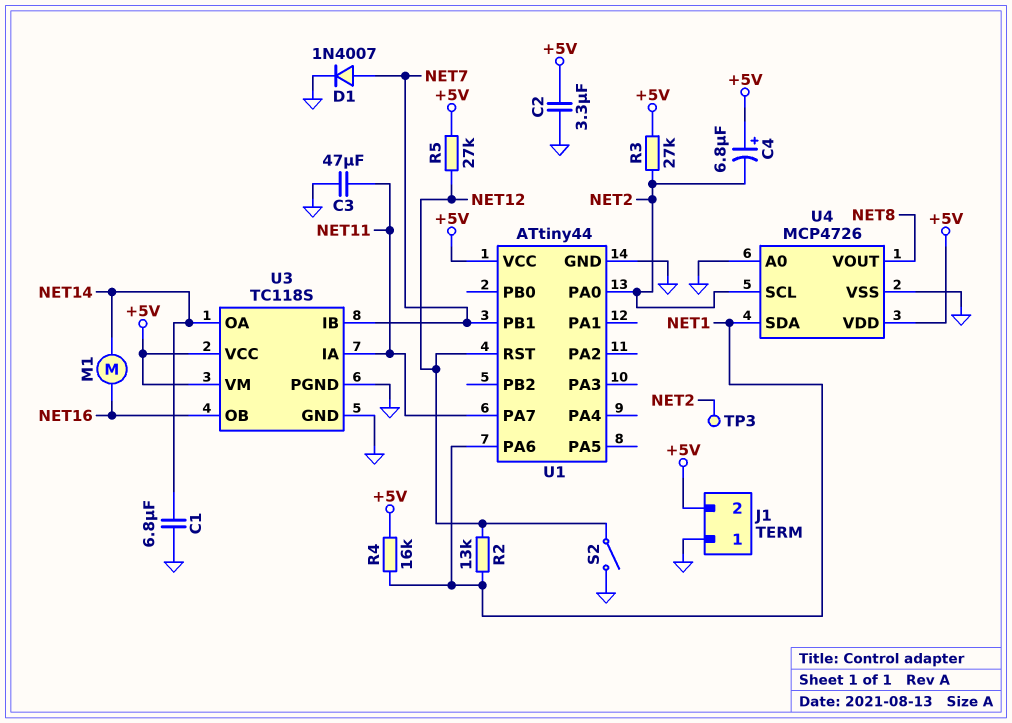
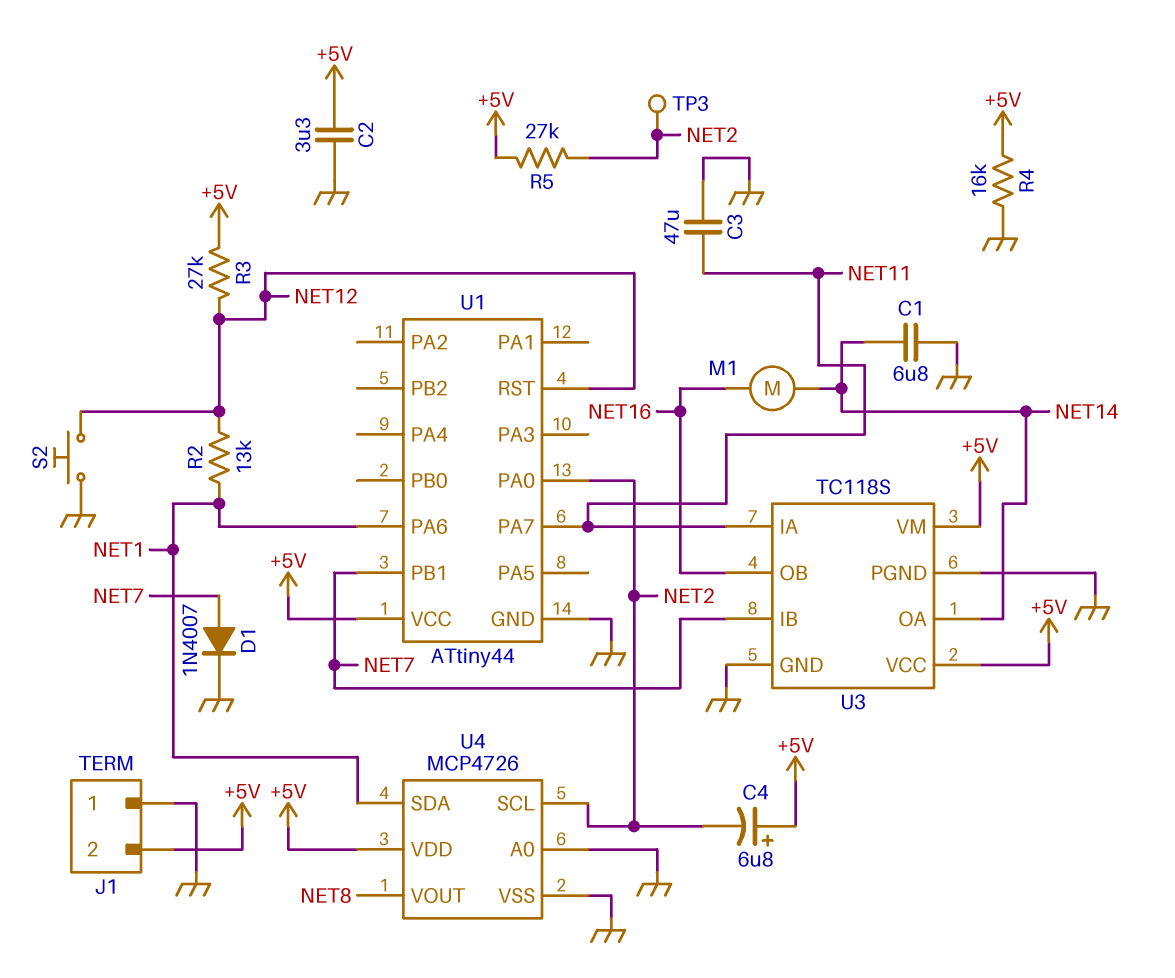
R3: 27k (+5V, NET2) -> 27k (+5V, NET12)
R4: 16k (+5V, NET1) -> 16k (+5V, GND)
R5: 27k (+5V, NET12) -> 27k (+5V, NET2)
S2: switch (GND, NET12) -> button (GND, NET12)

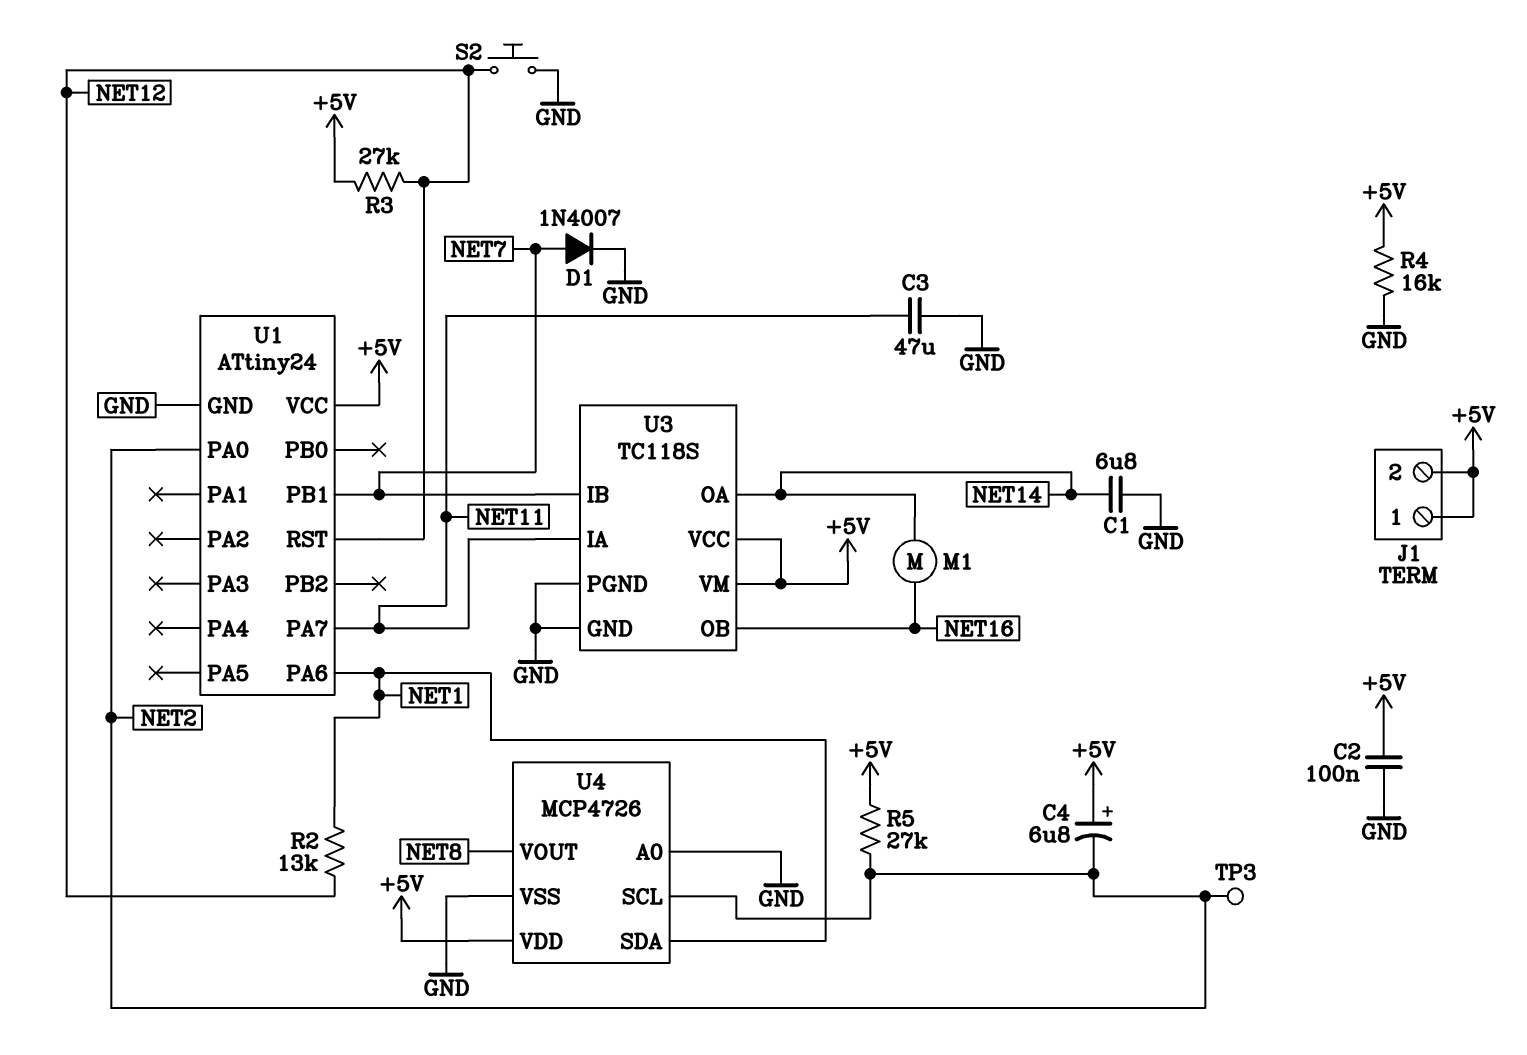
C2: 3.3uF (+5V, GND) -> 100nF (+5V, GND)
J1 pin 1: GND -> +5V
U1: ATtiny44 -> ATtiny24

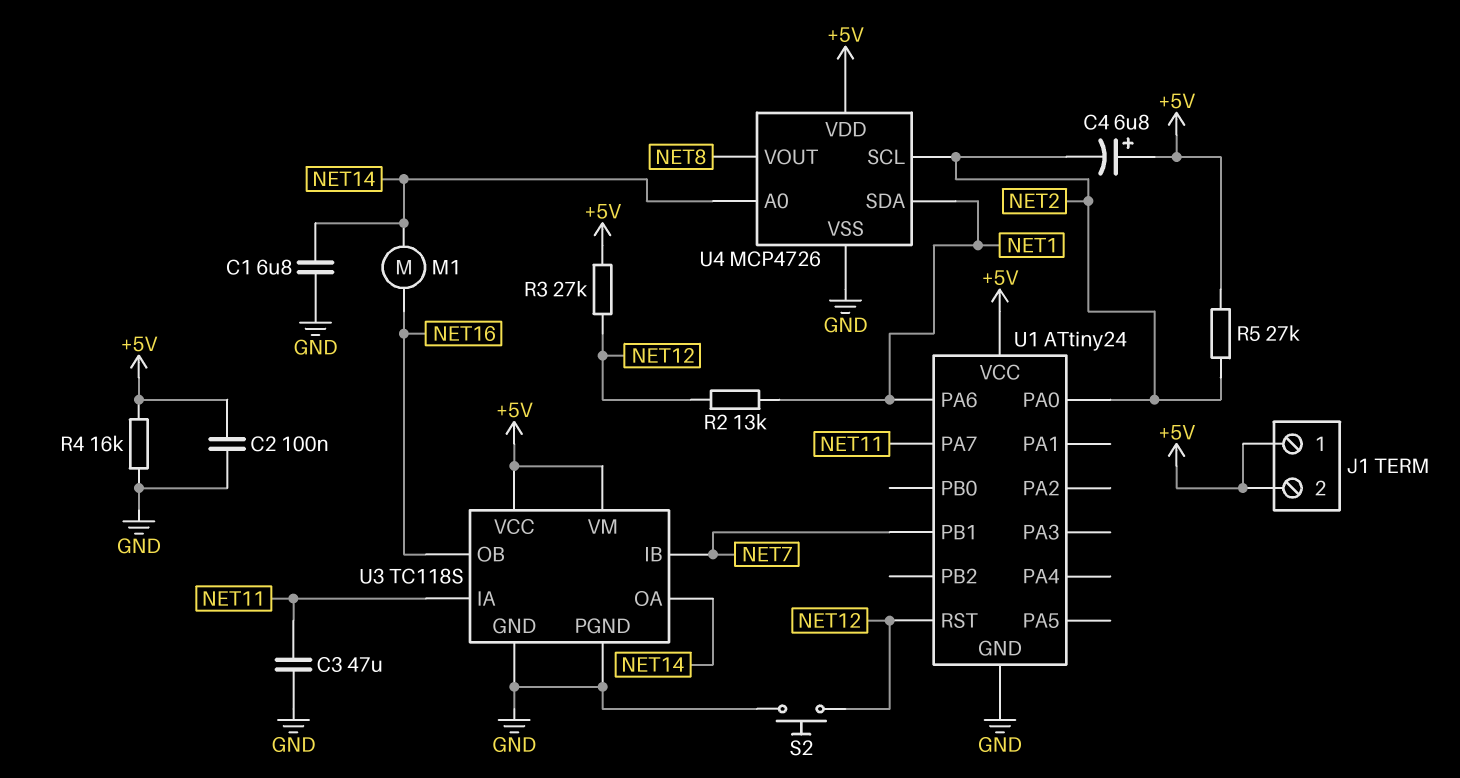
D1: diode 1N4007 (A NET7, K GND) -> none
TP3: test point (NET2) -> none
U4 pin A0: GND -> NET14

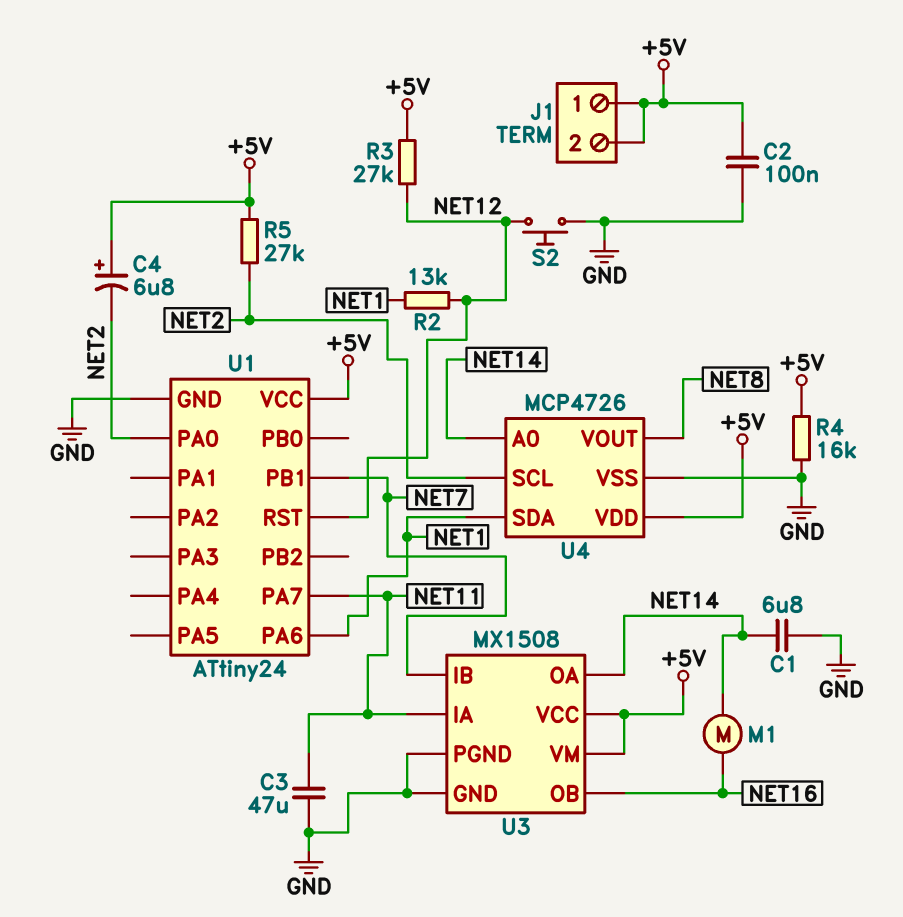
U3: TC118S -> MX1508

